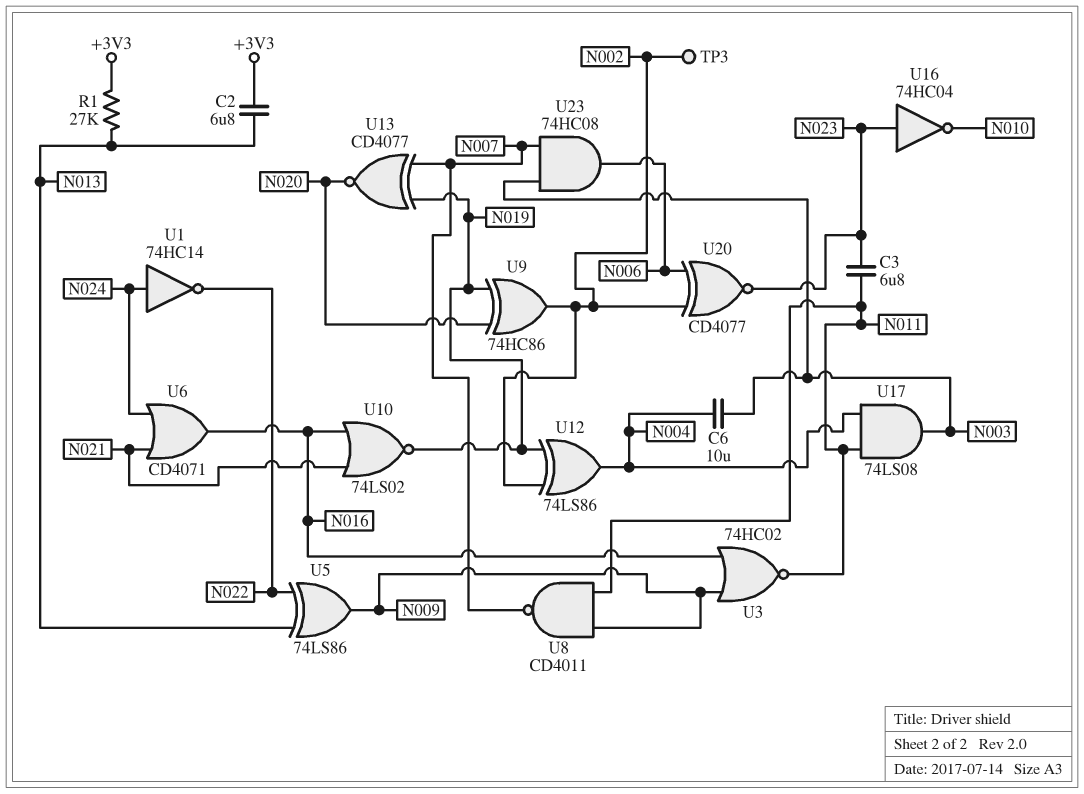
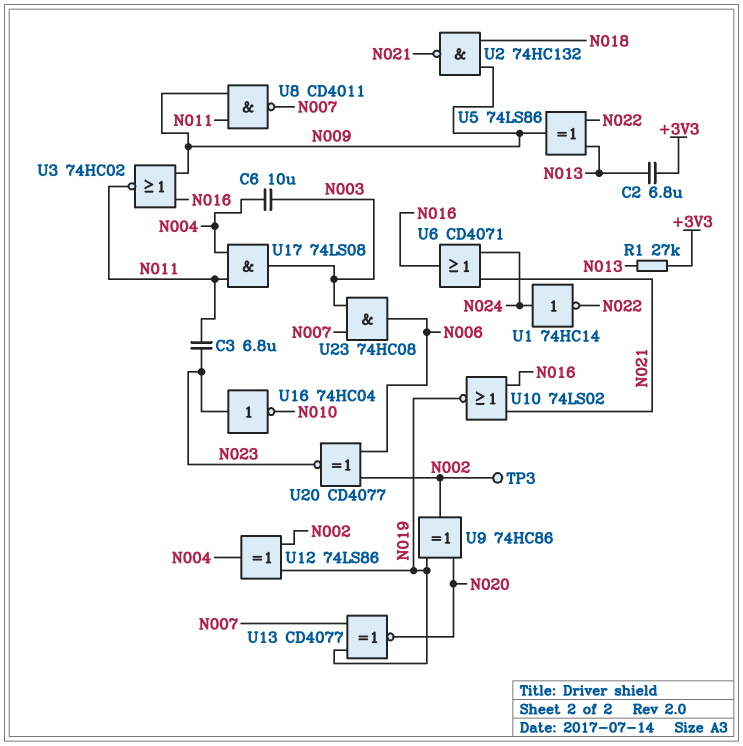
U2: none -> NAND 74HC132 (in N009, in N018, out N021)

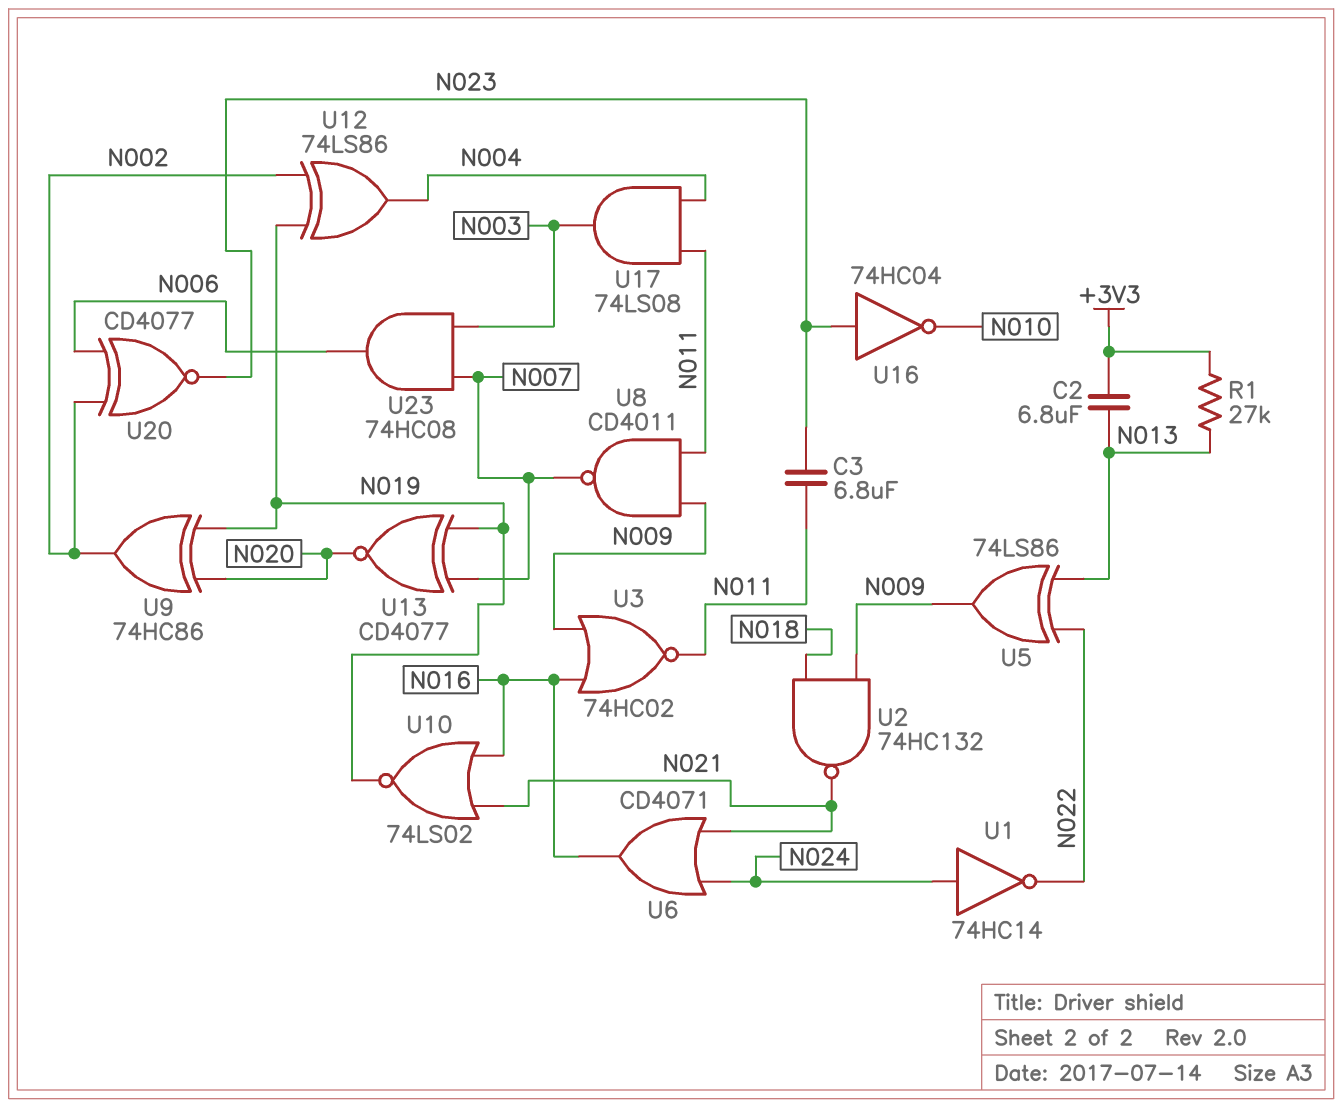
C6: 10uF (N003, N004) -> none
TP3: test point (N002) -> none

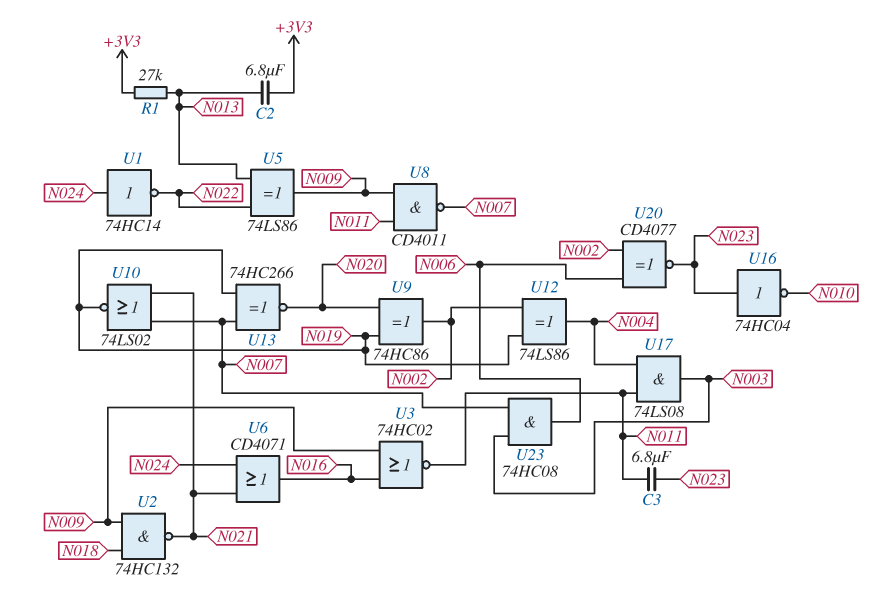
U10: NOR 74LS02 (in N016, in N021, out N019) -> NOR 74LS02 (in N007, in N021, out N019)
U13: XNOR CD4077 (in N007, in N019, out N020) -> XNOR 74HC266 (in N007, in N019, out N020)

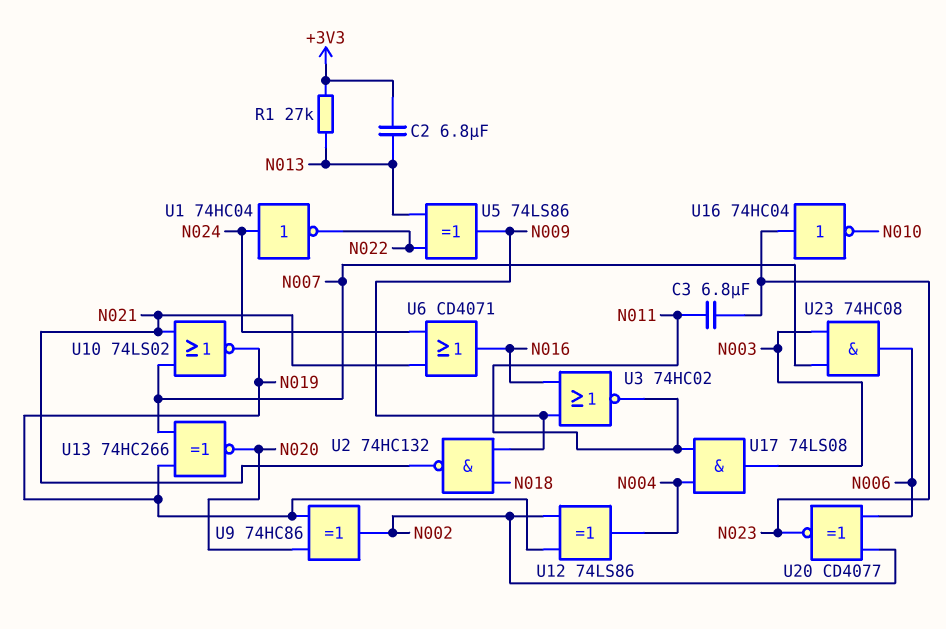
U1: NOT 74HC14 (in N024, out N022) -> NOT 74HC04 (in N024, out N022)
U8: NAND CD4011 (in N009, in N011, out N007) -> none

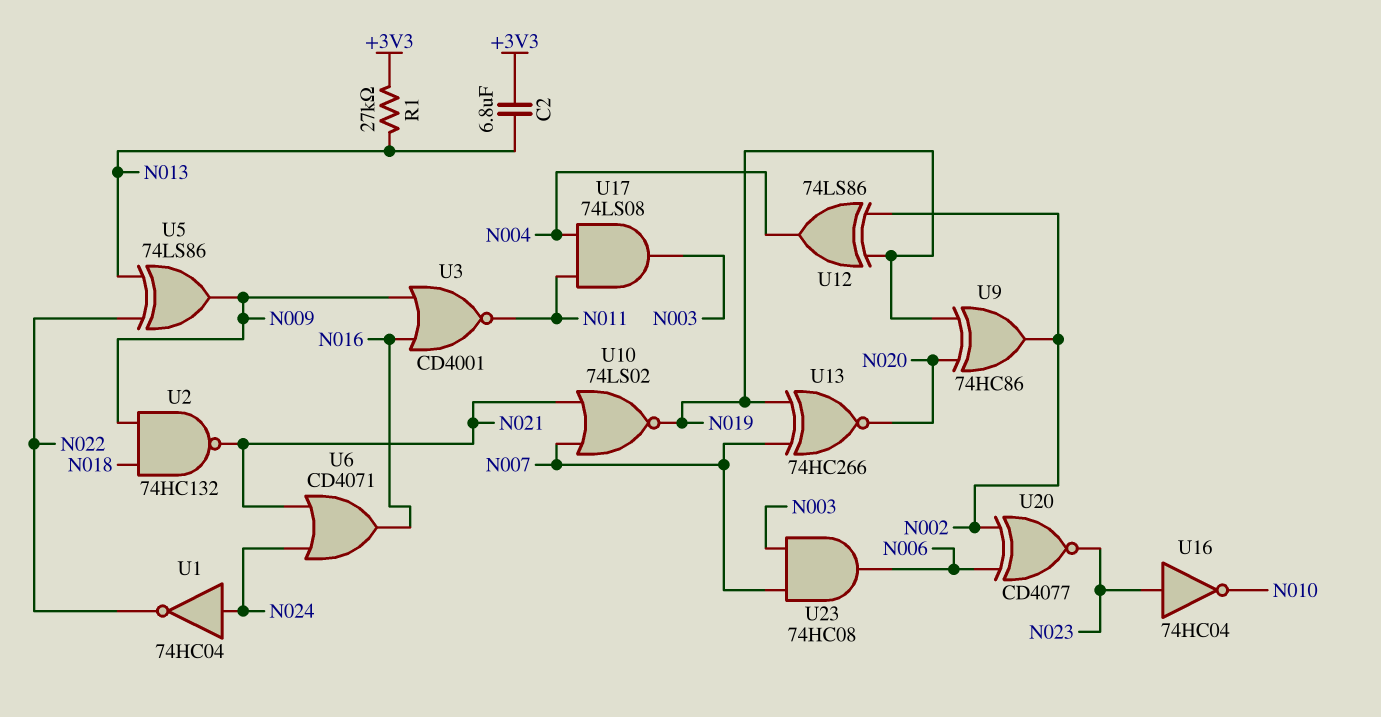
C3: 6.8uF (N011, N023) -> none
U3: NOR 74HC02 (in N009, in N016, out N011) -> NOR CD4001 (in N009, in N016, out N011)

